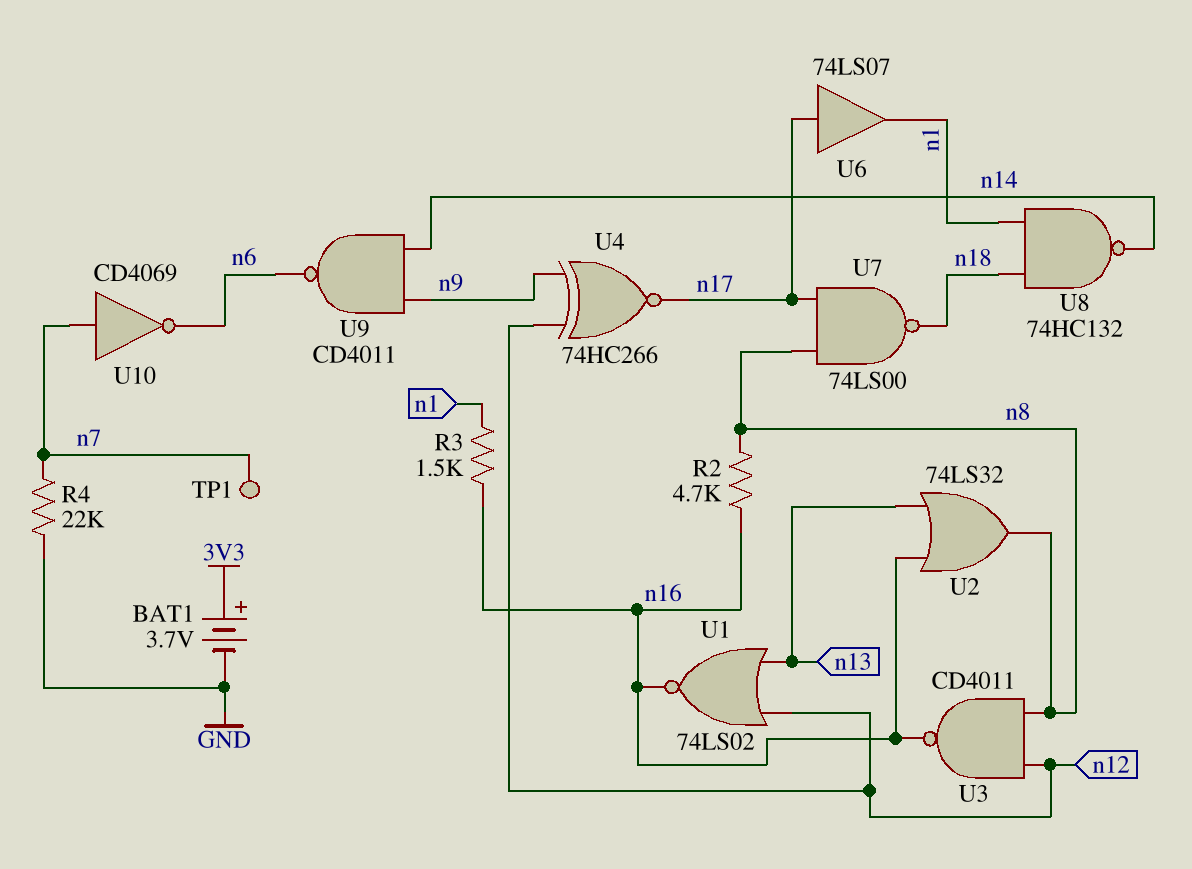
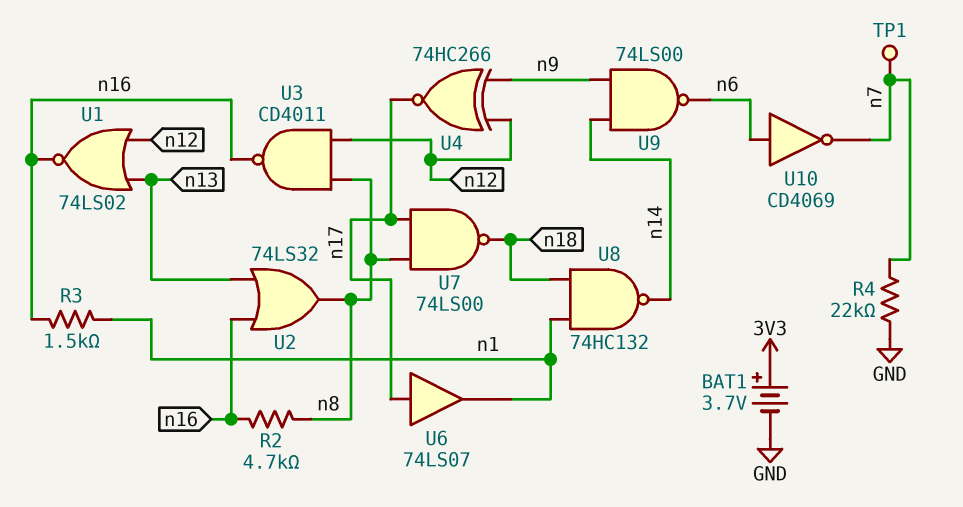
U9: NAND CD4011 (in n9, in n14, out n6) -> NAND 74LS00 (in n9, in n14, out n6)
U10: NOT CD4069 (in n7, out n6) -> NOT CD4069 (in n6, out n7)

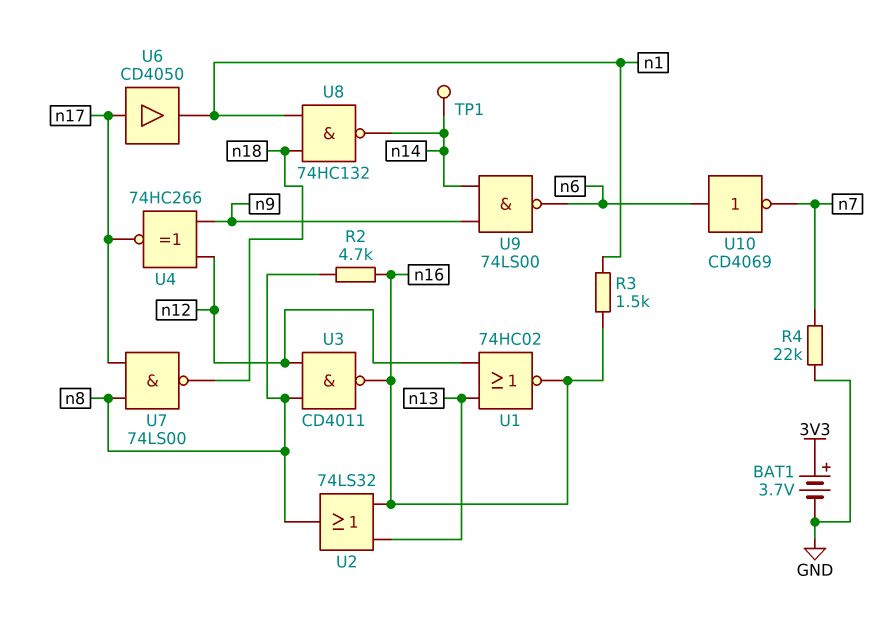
TP1: test point (n7) -> test point (n14)
U1: NOR 74LS02 (in n12, in n13, out n16) -> NOR 74HC02 (in n12, in n13, out n16)
U6: buffer 74LS07 (in n17, out n1) -> buffer CD4050 (in n17, out n1)

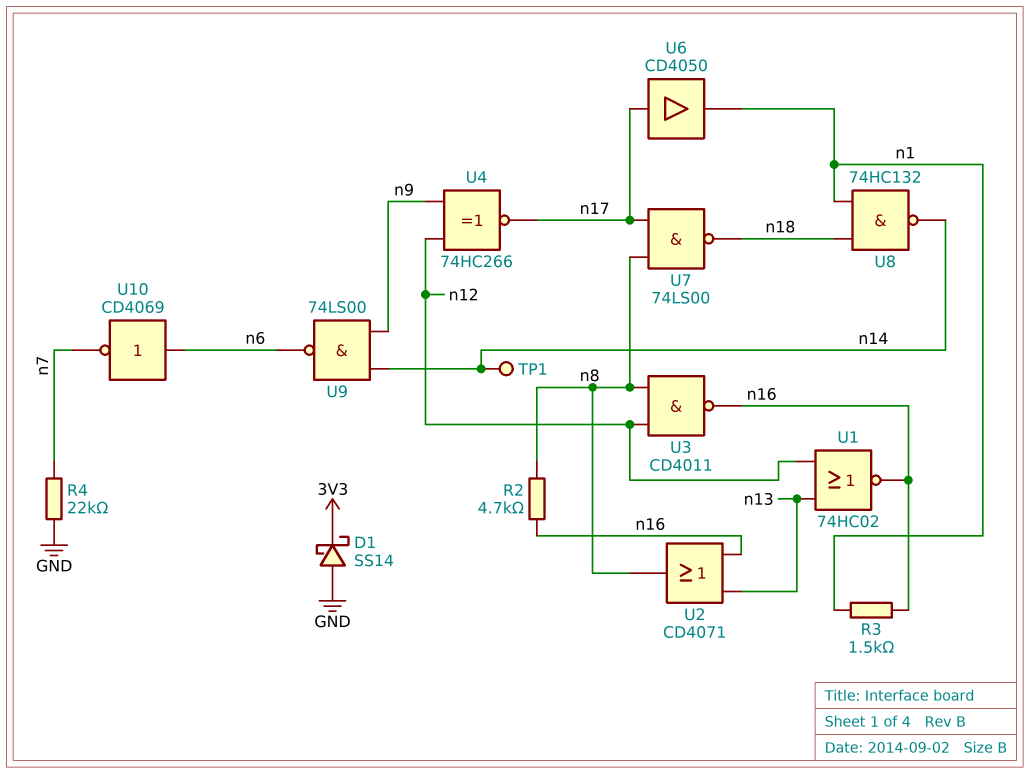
BAT1: 3.7V (plus 3V3, minus GND) -> none
D1: none -> schottky SS14 (A GND, K 3V3)
U2: OR 74LS32 (in n13, in n16, out n8) -> OR CD4071 (in n13, in n16, out n8)

